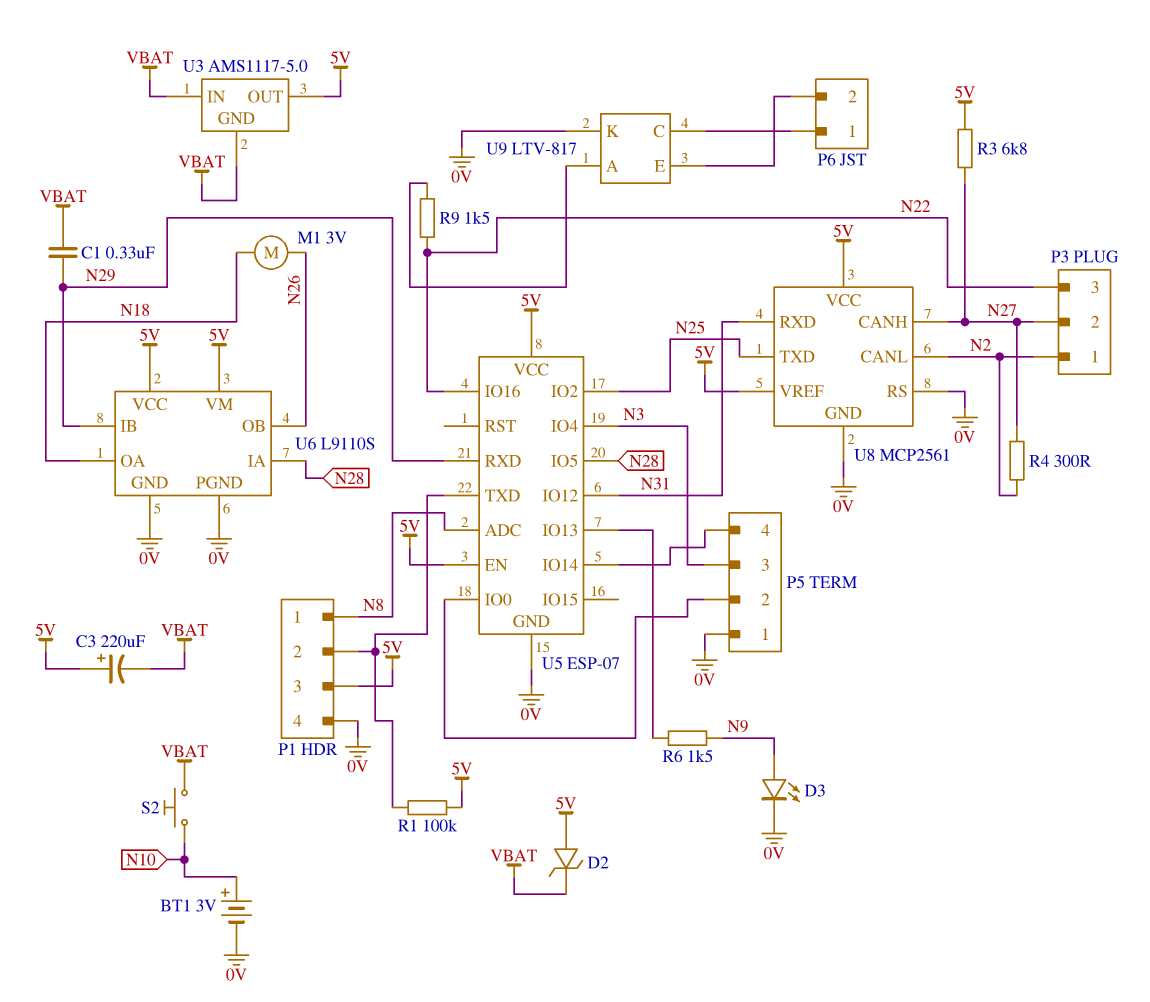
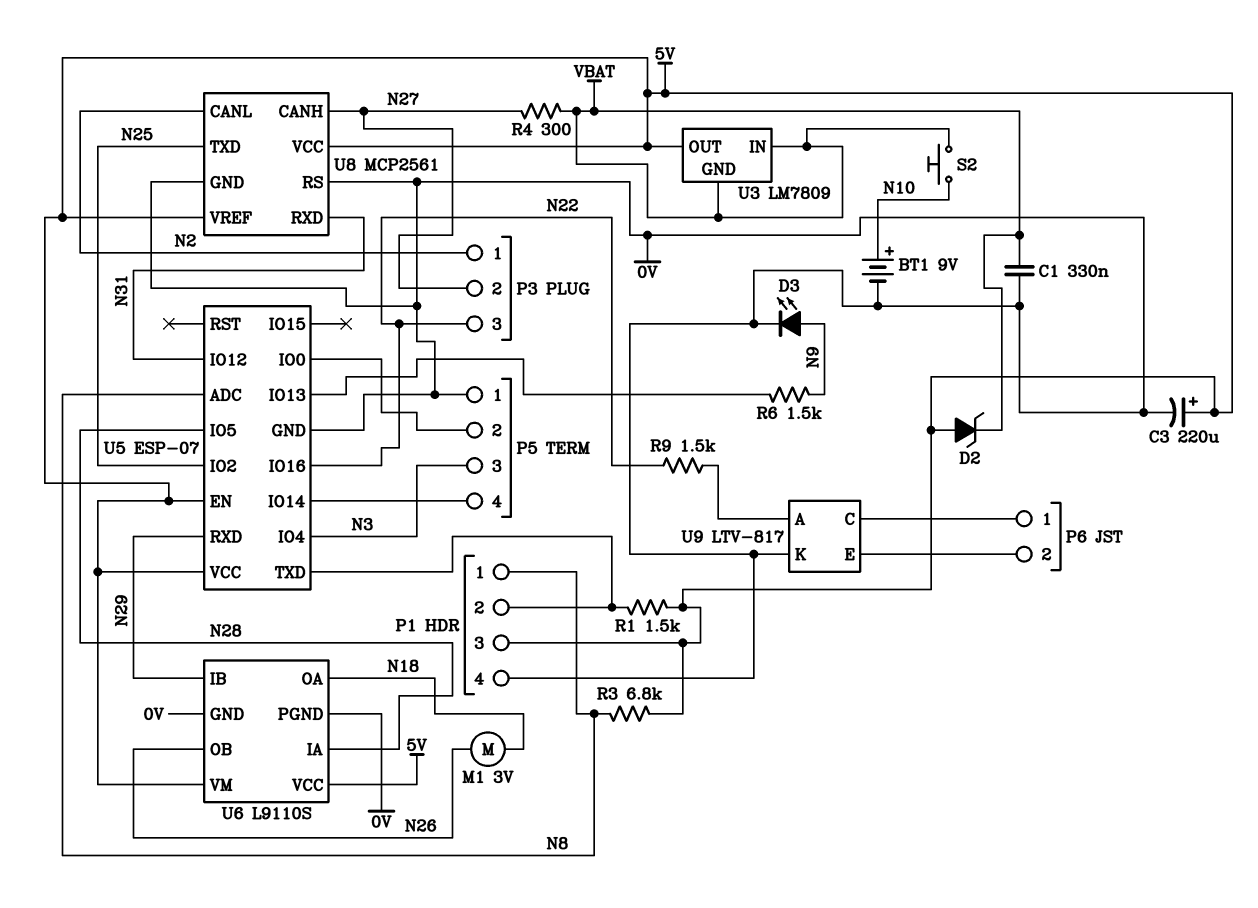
BT1: 3V (plus N10, minus 0V) -> 9V (plus N10, minus 0V)
C1: 330nF (N29, VBAT) -> 330nF (0V, VBAT)
C3: 220uF (plus 5V, minus VBAT) -> 220uF (plus 5V, minus 0V)
R1: 100k (5V, P1/2) -> 1.5k (5V, P1/2)
R3: 6.8k (5V, N27) -> 6.8k (5V, N8)
R4: 300 (N2, N27) -> 300 (N27, VBAT)
U3: AMS1117-5.0 -> LM7809

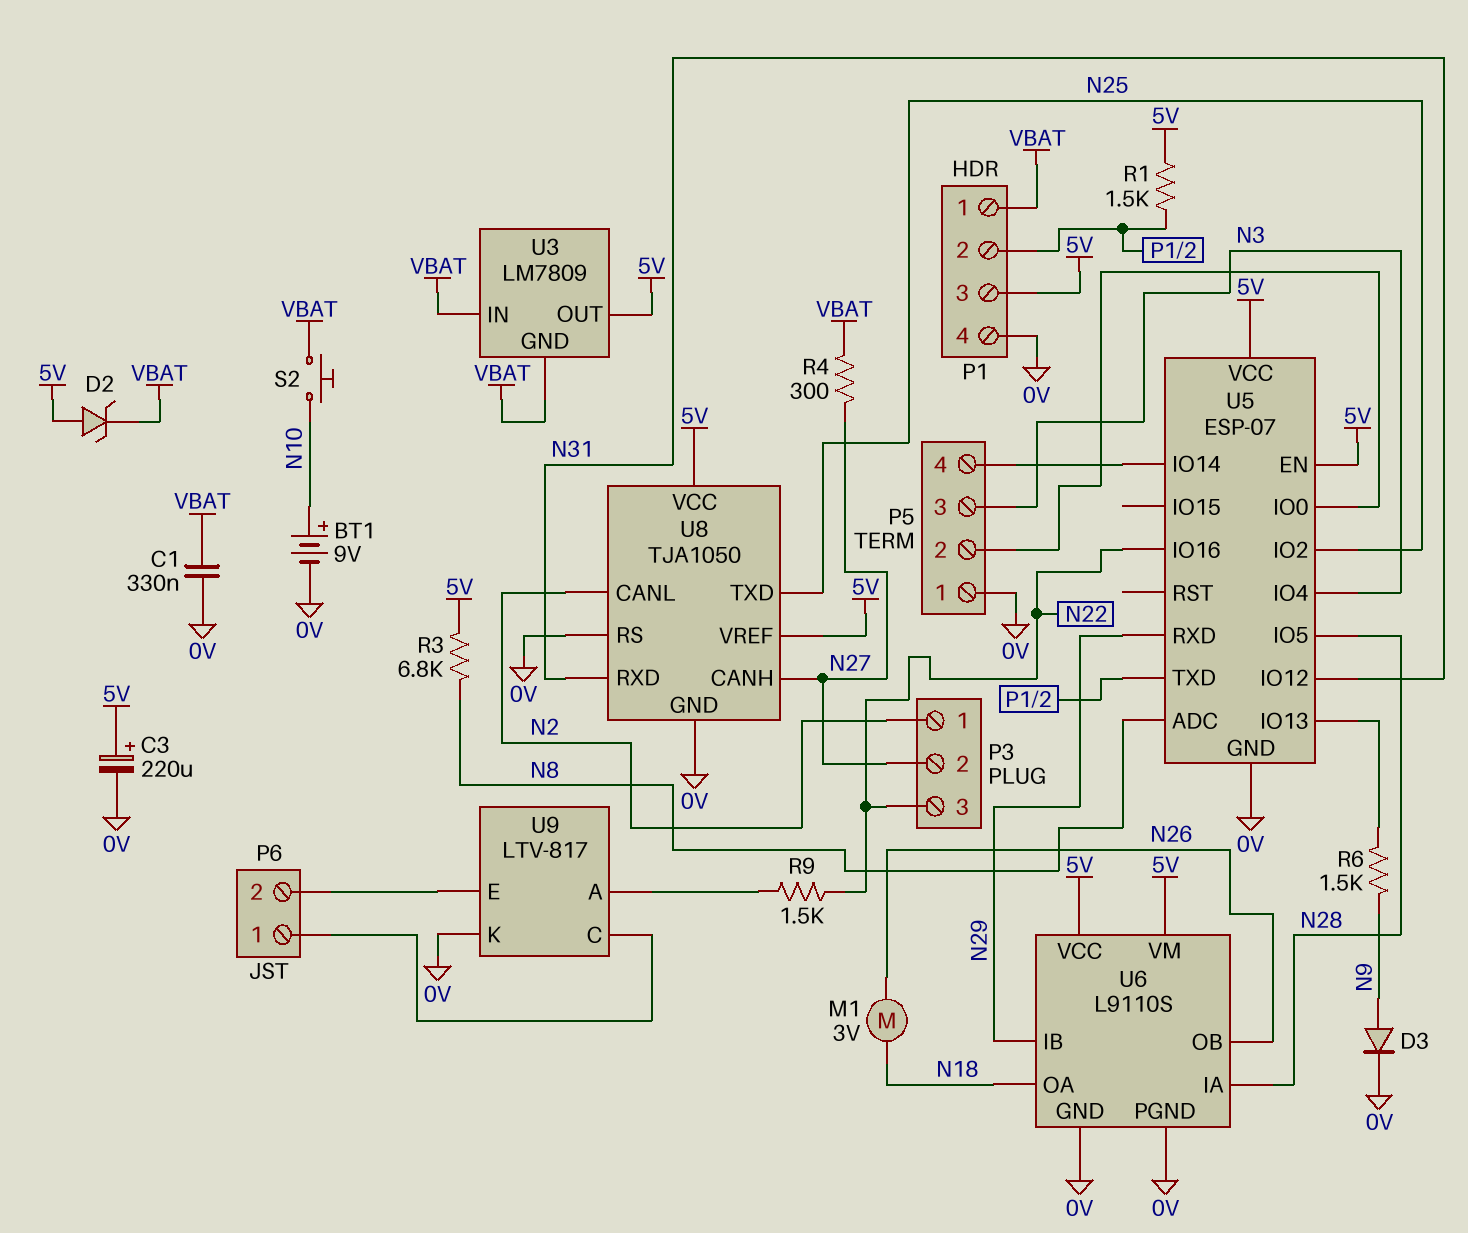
D3: LED (A N9, K 0V) -> diode (A N9, K 0V)
P1 pin 1: N8 -> VBAT
U8: MCP2561 -> TJA1050

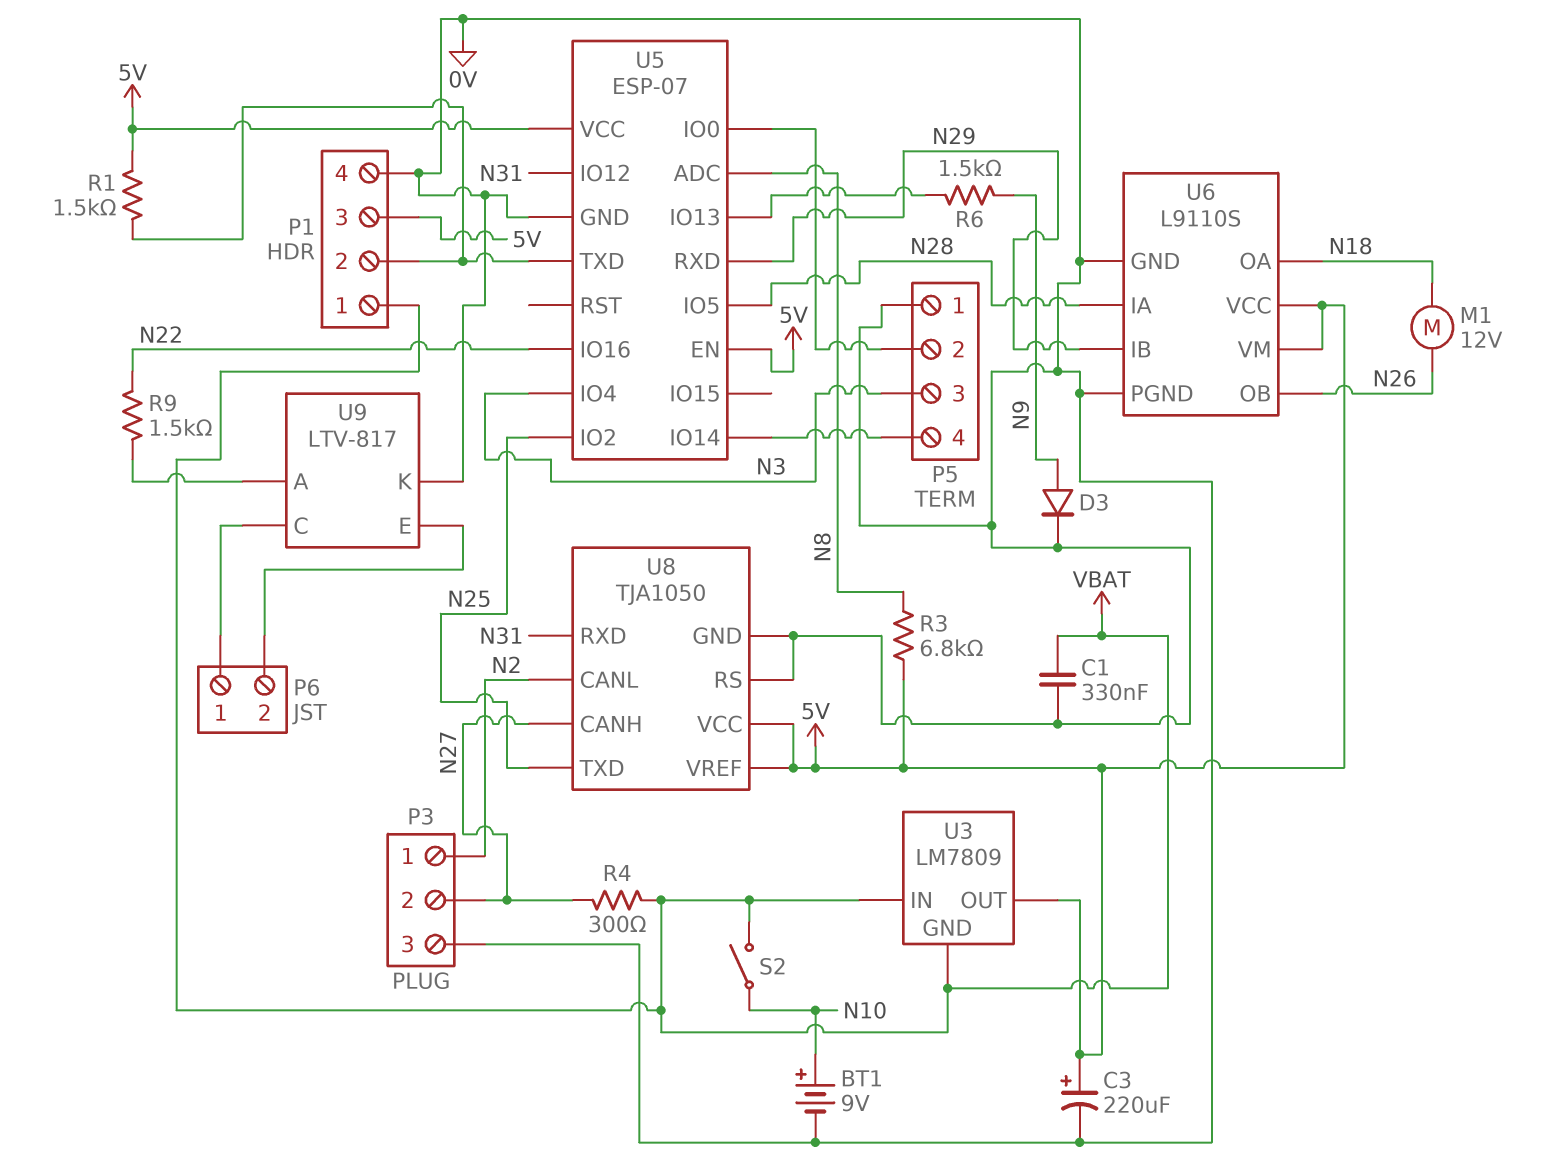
D2: zener (A 5V, K VBAT) -> none
M1: motor 3V (N18, N26) -> motor 12V (N18, N26)
P3 pin 3: N22 -> 0V
S2: button (N10, VBAT) -> switch (N10, VBAT)

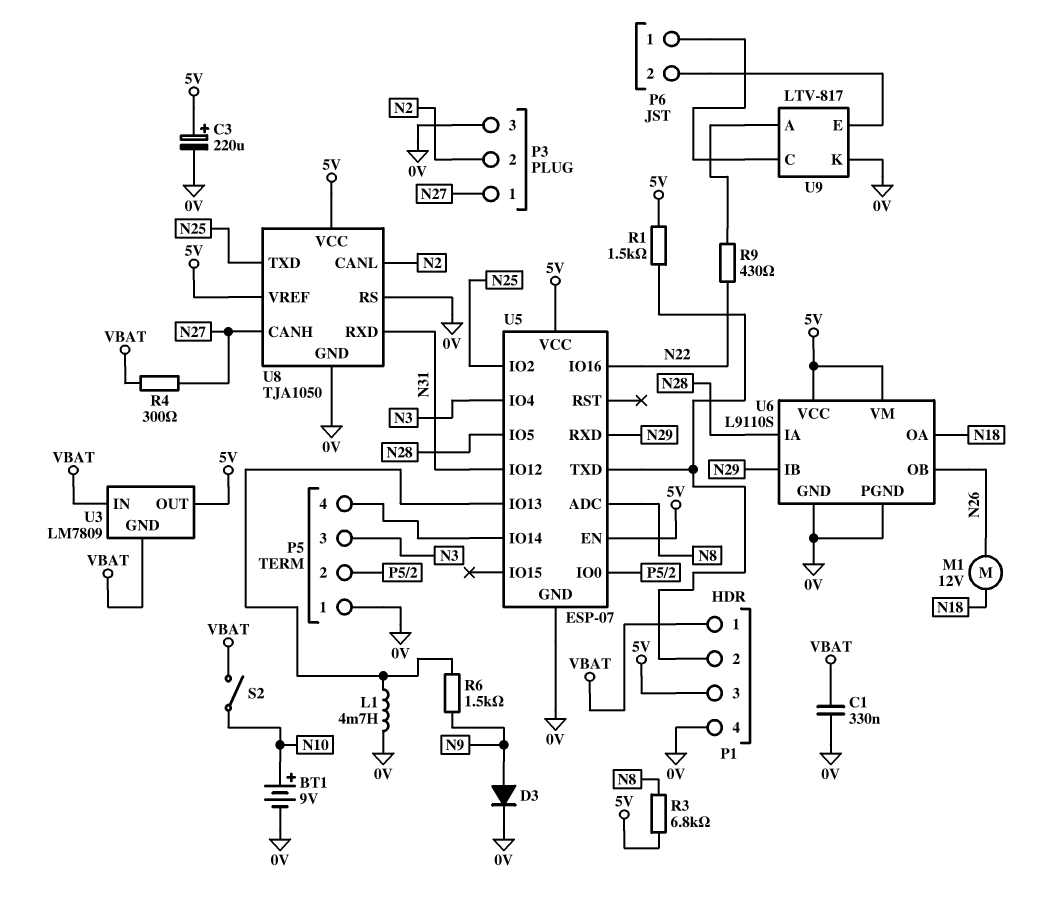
L1: none -> 4.7mH (0V, U5/IO13)
P3 pin 1: N2 -> N27
P3 pin 2: N27 -> N2
R9: 1.5k (N22, U9/A) -> 430 (N22, U9/A)

